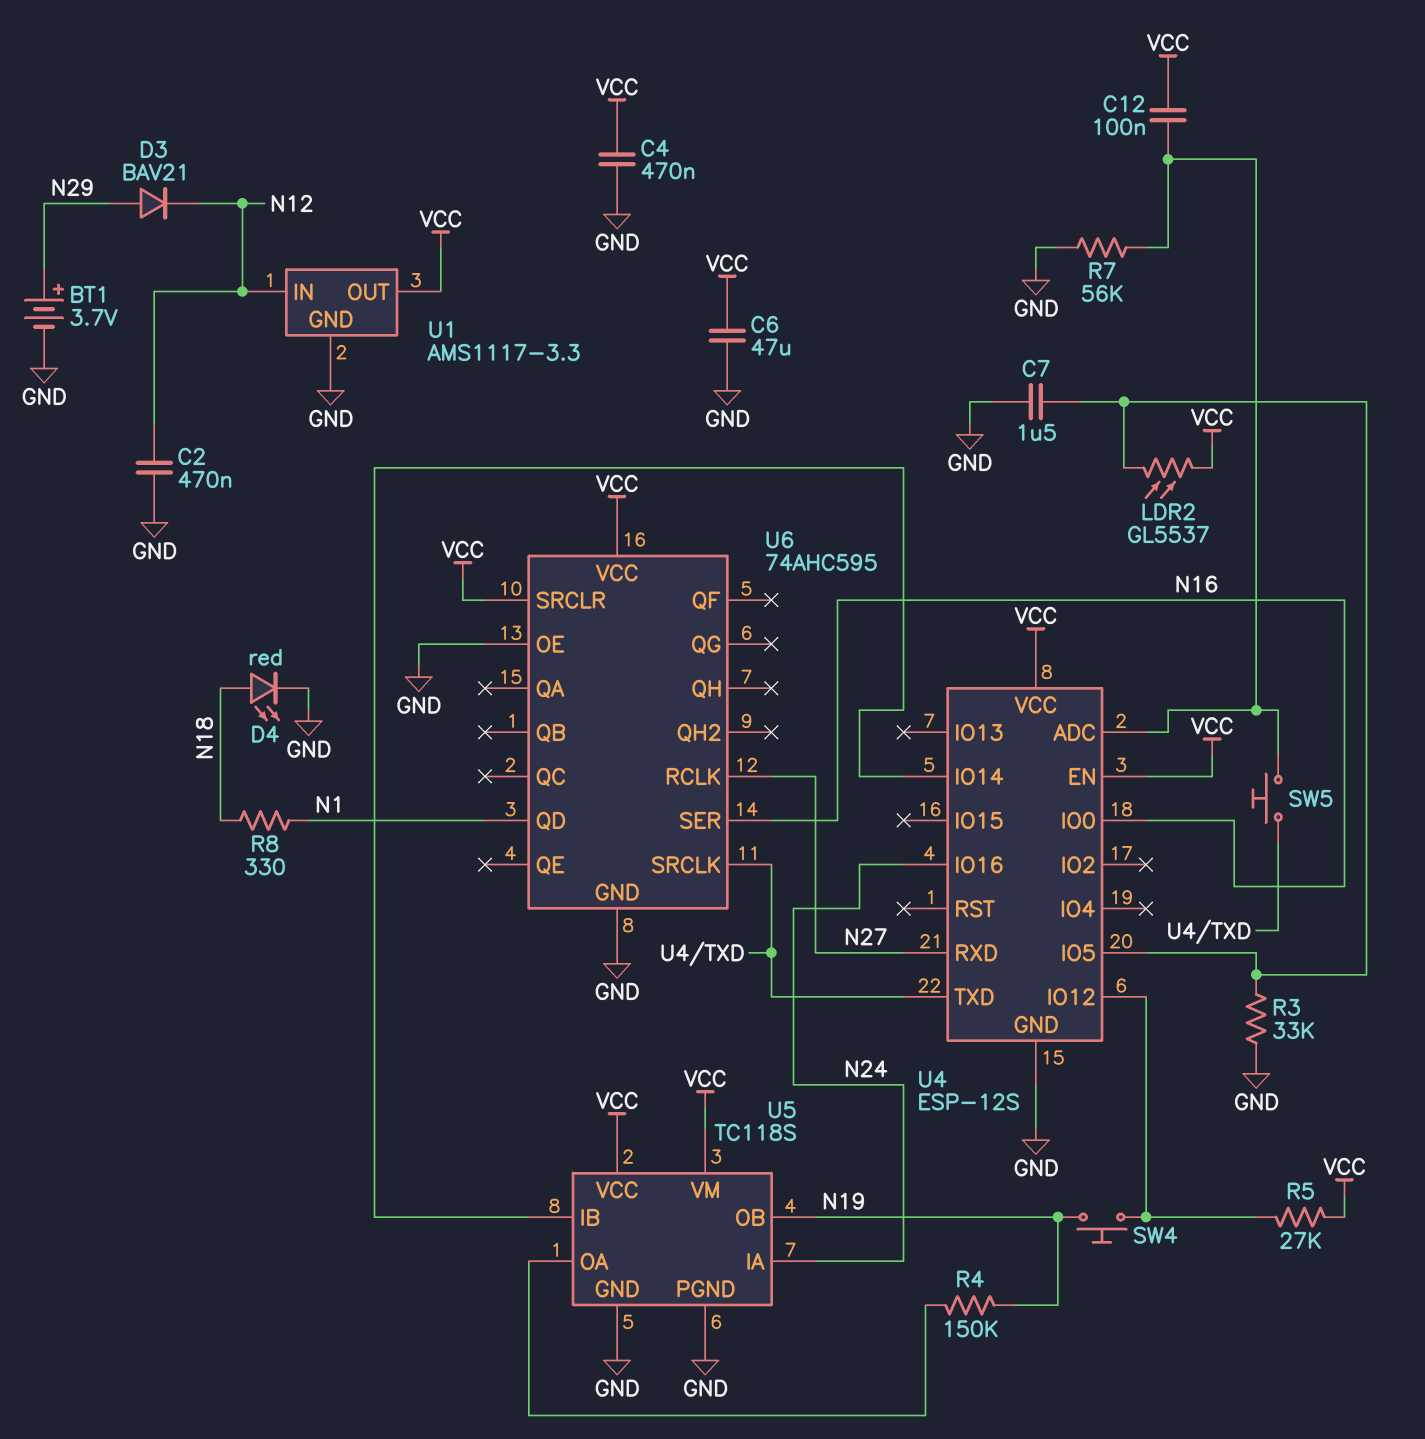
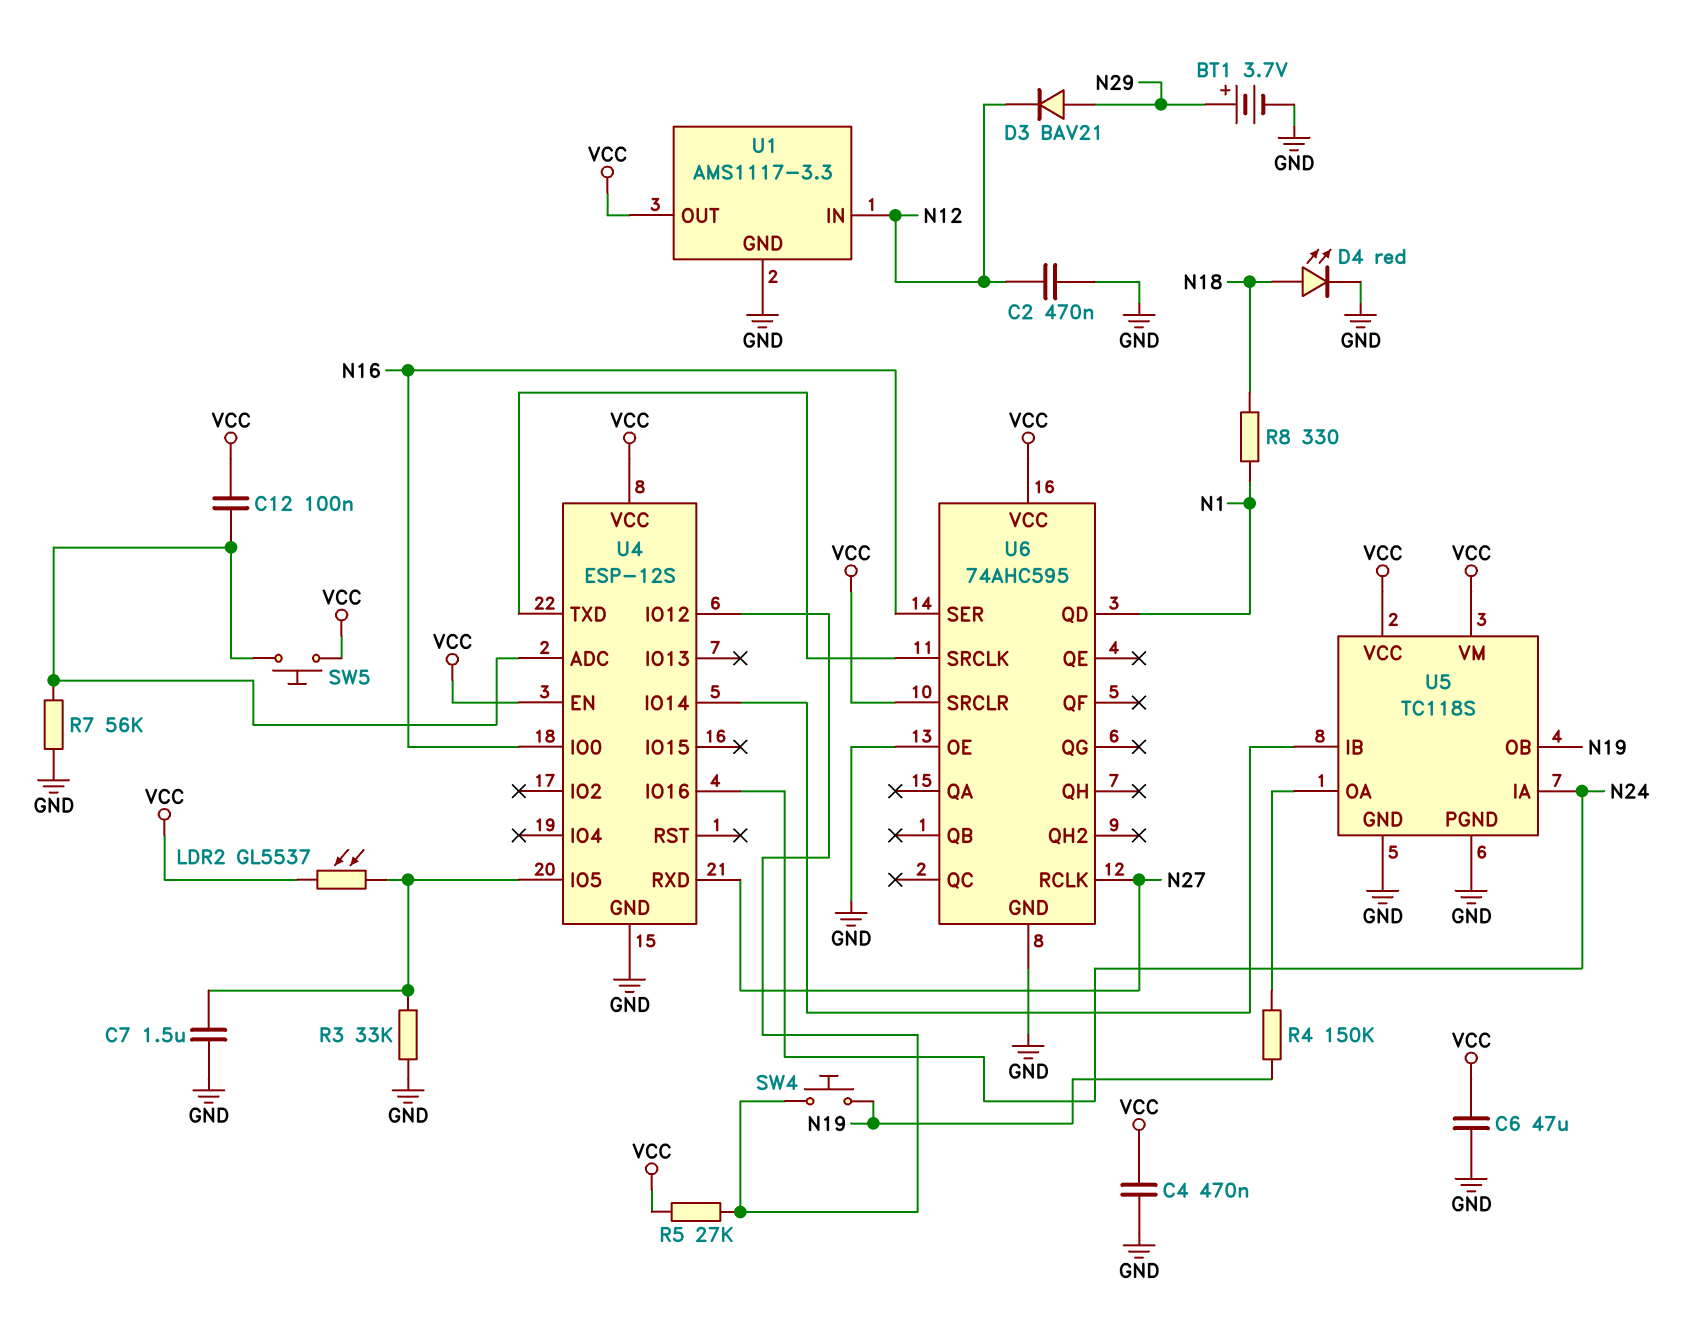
SW5: button (U4/ADC, U4/TXD) -> button (U4/ADC, VCC)

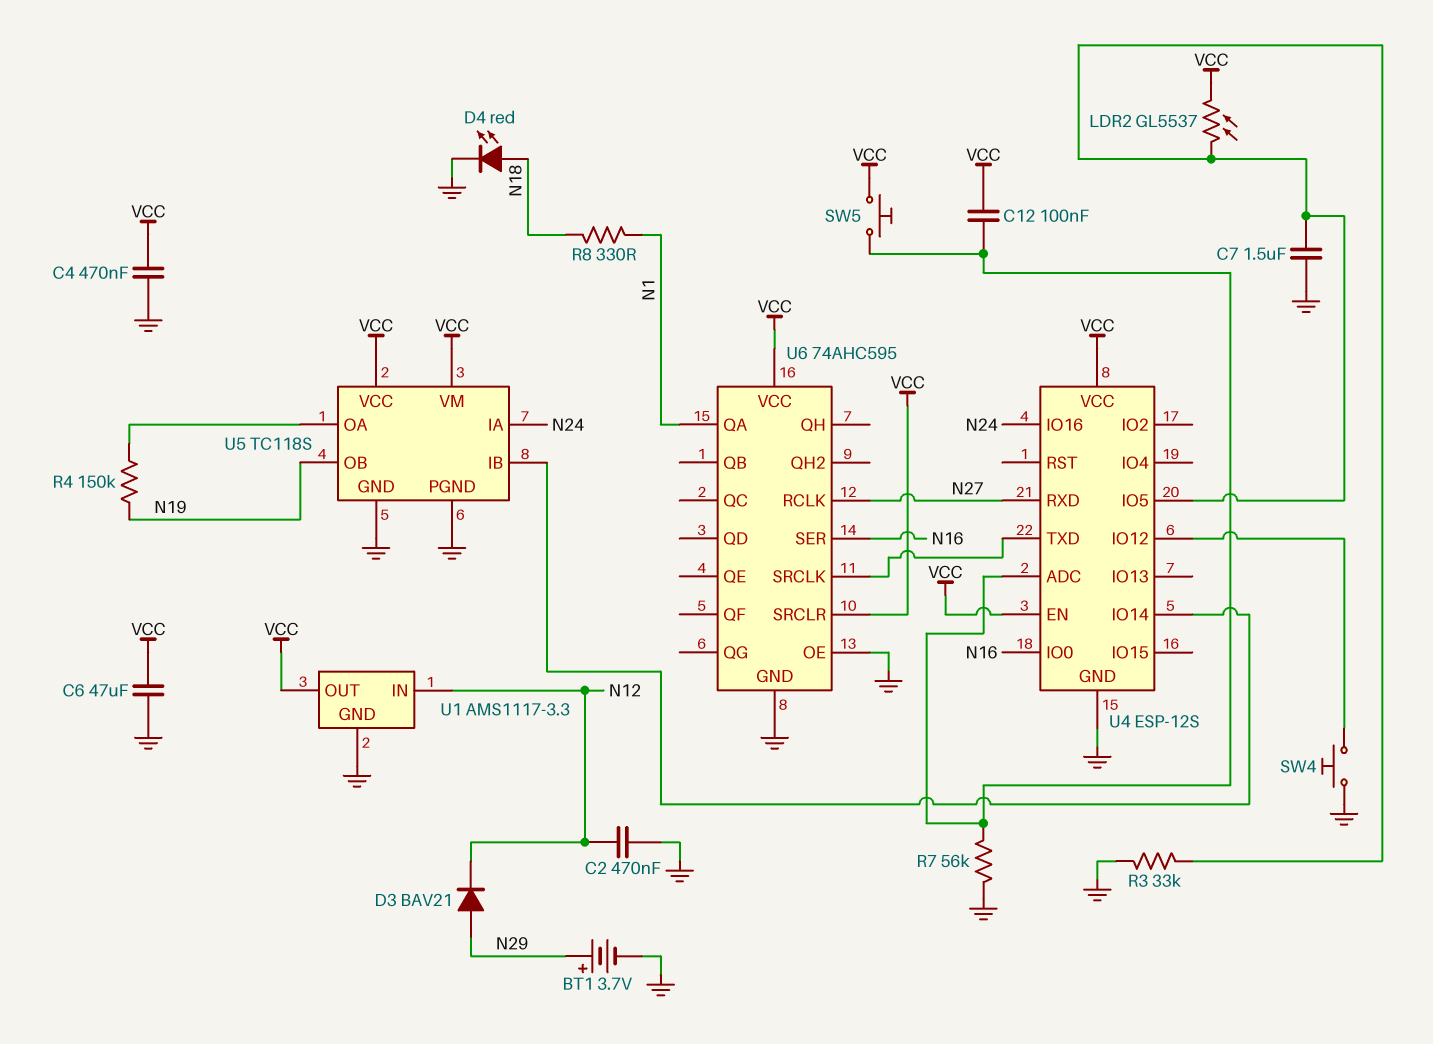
R5: 27k (U4/IO12, VCC) -> none
SW4: button (N19, U4/IO12) -> button (GND, U4/IO12)
U6 pin QA: none -> N1
U6 pin QD: N1 -> none

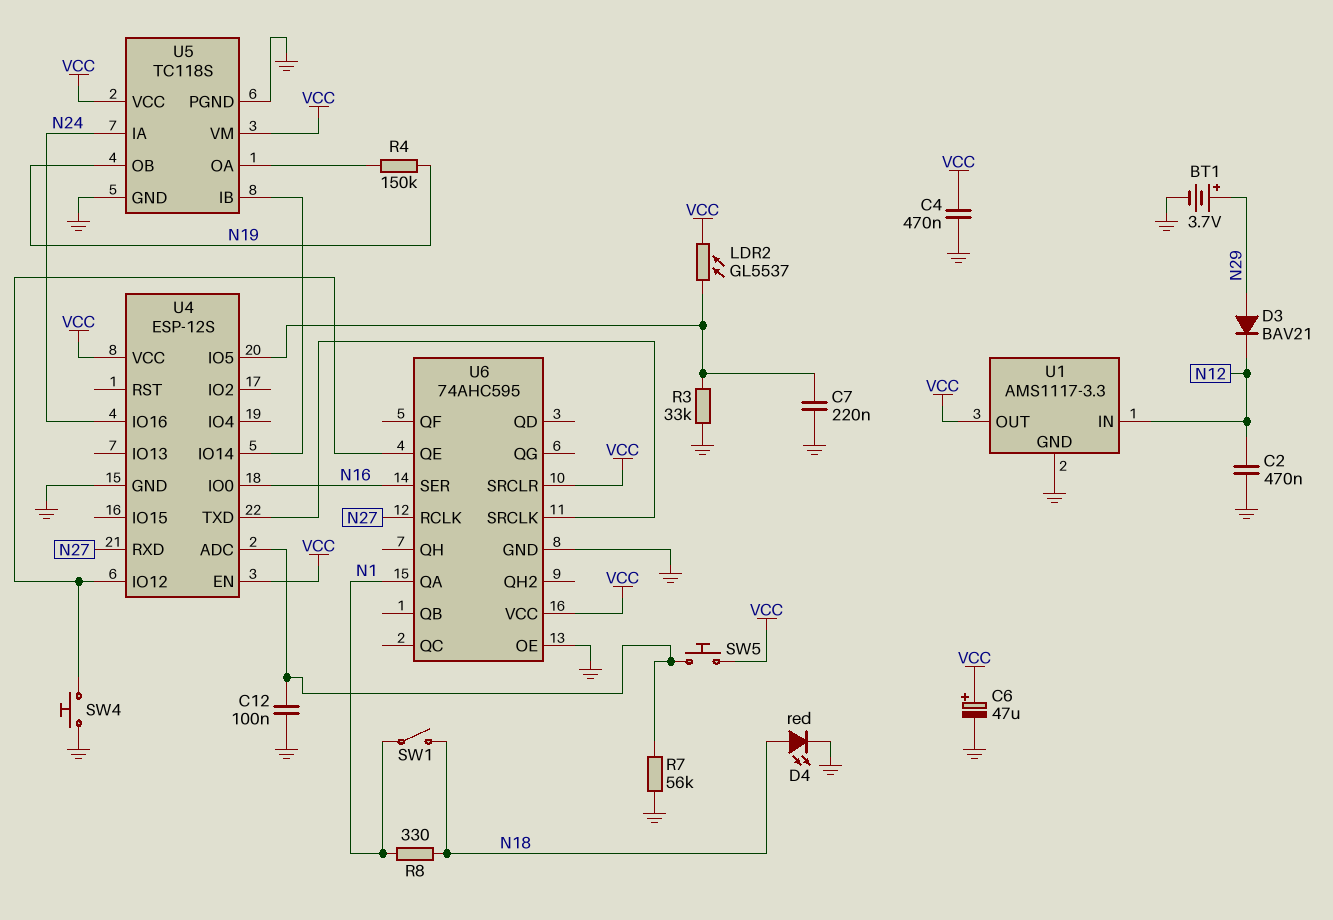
C6: 47uF (GND, VCC) -> 47uF (plus VCC, minus GND)
C7: 1.5uF (GND, U4/IO5) -> 220nF (GND, U4/IO5)
C12: 100nF (U4/ADC, VCC) -> 100nF (GND, U4/ADC)
SW1: none -> switch (N1, N18)
U6 pin QE: none -> U4/IO12

